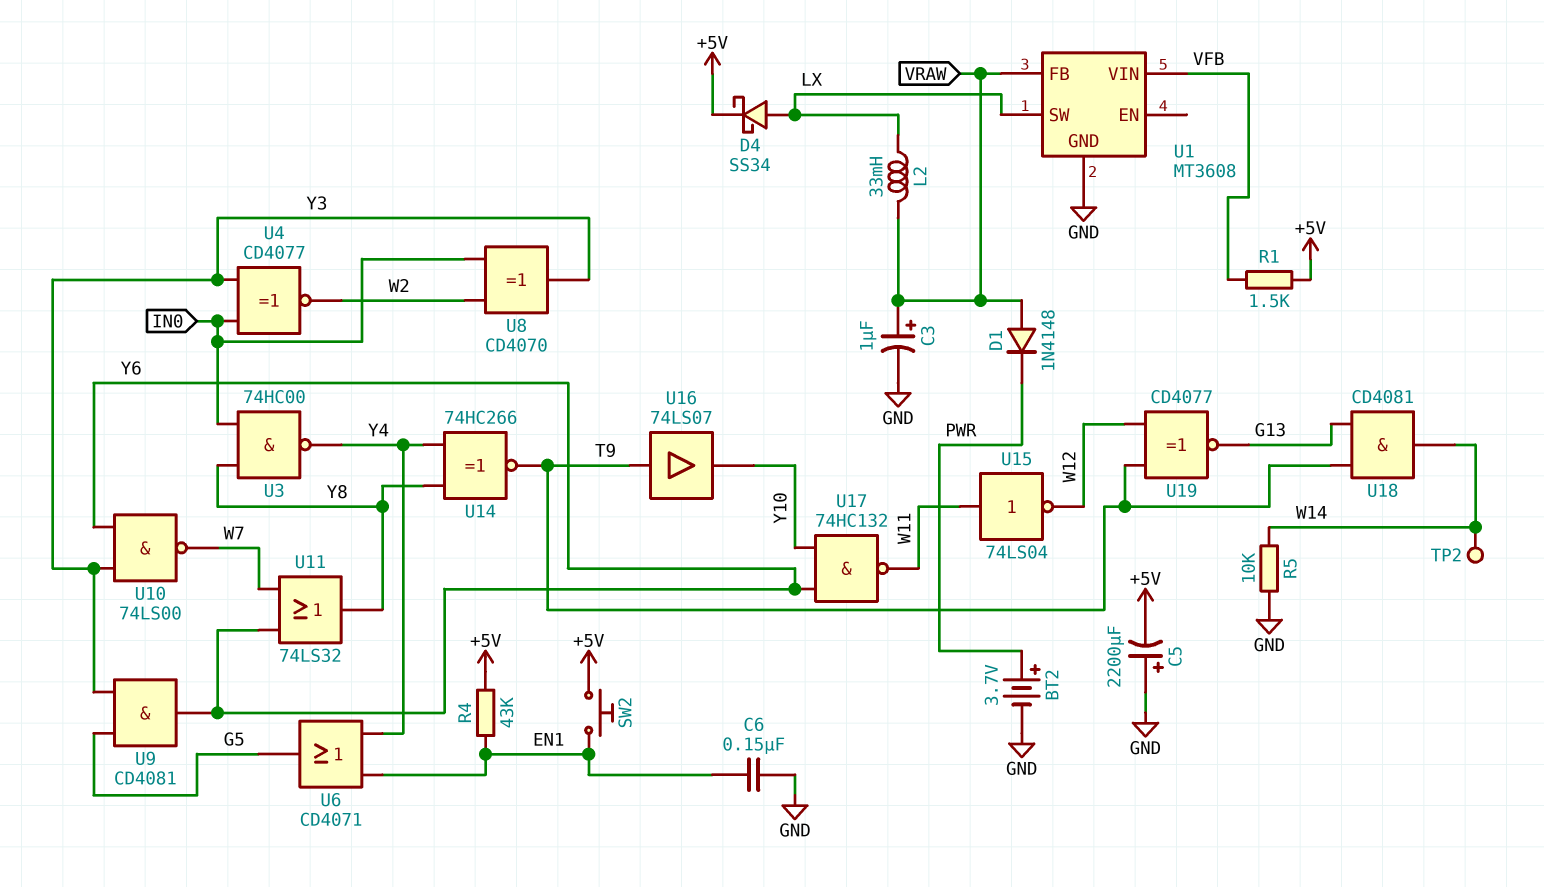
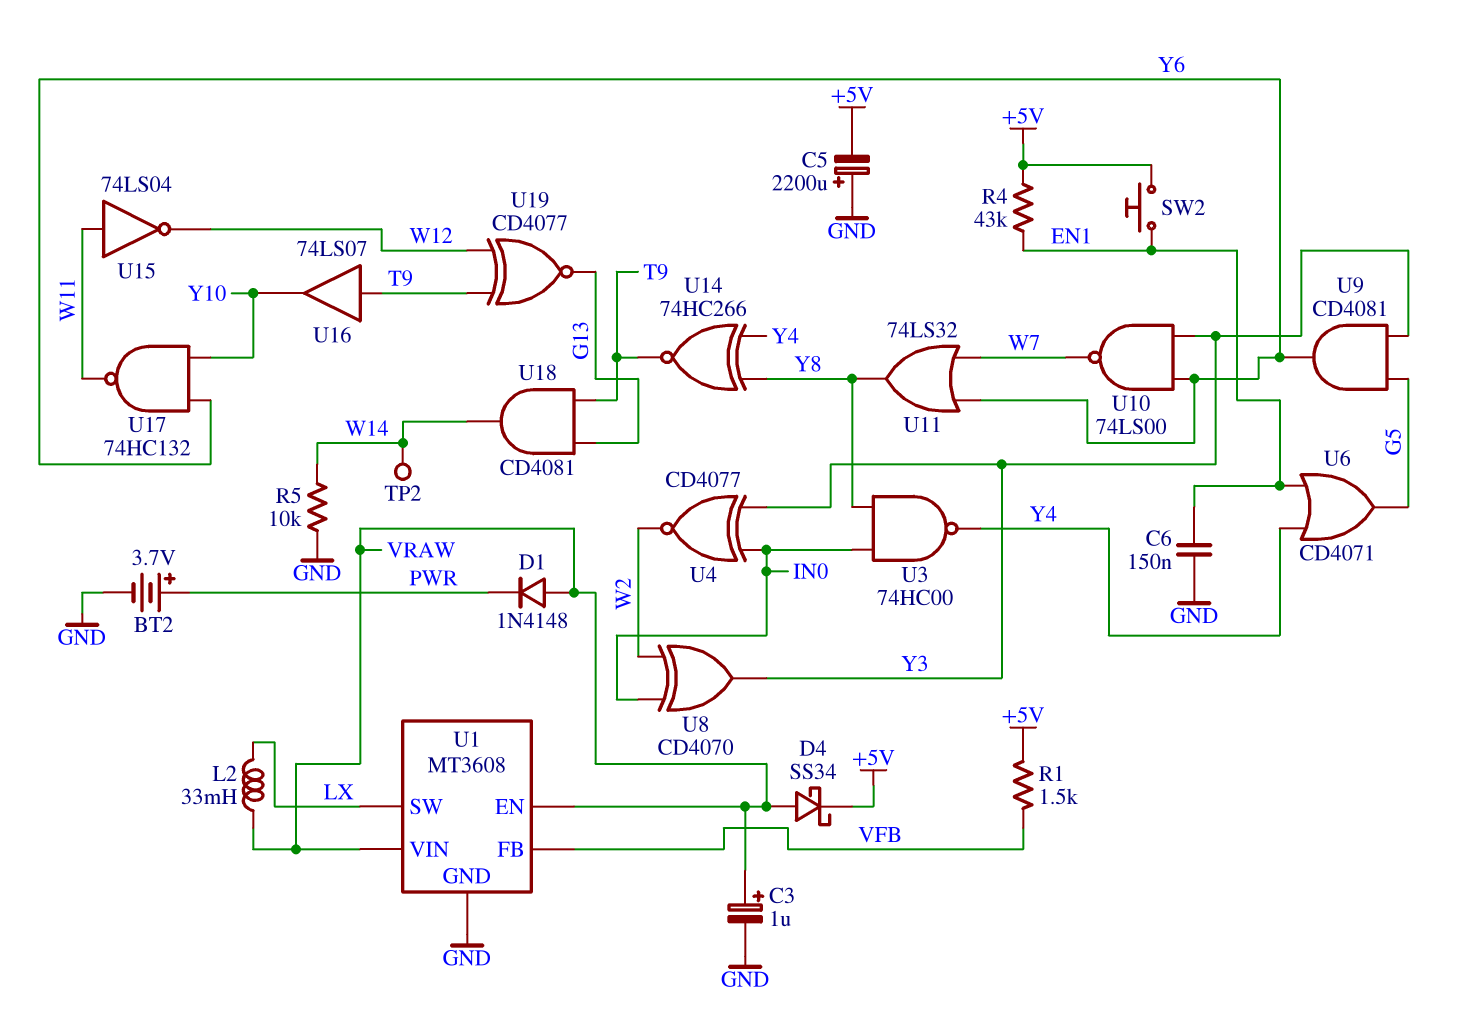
D4: schottky SS34 (A LX, K +5V) -> schottky SS34 (A VRAW, K +5V)
U1 pin EN: none -> VRAW
U1 pin FB: VRAW -> VFB
U1 pin VIN: VFB -> VRAW

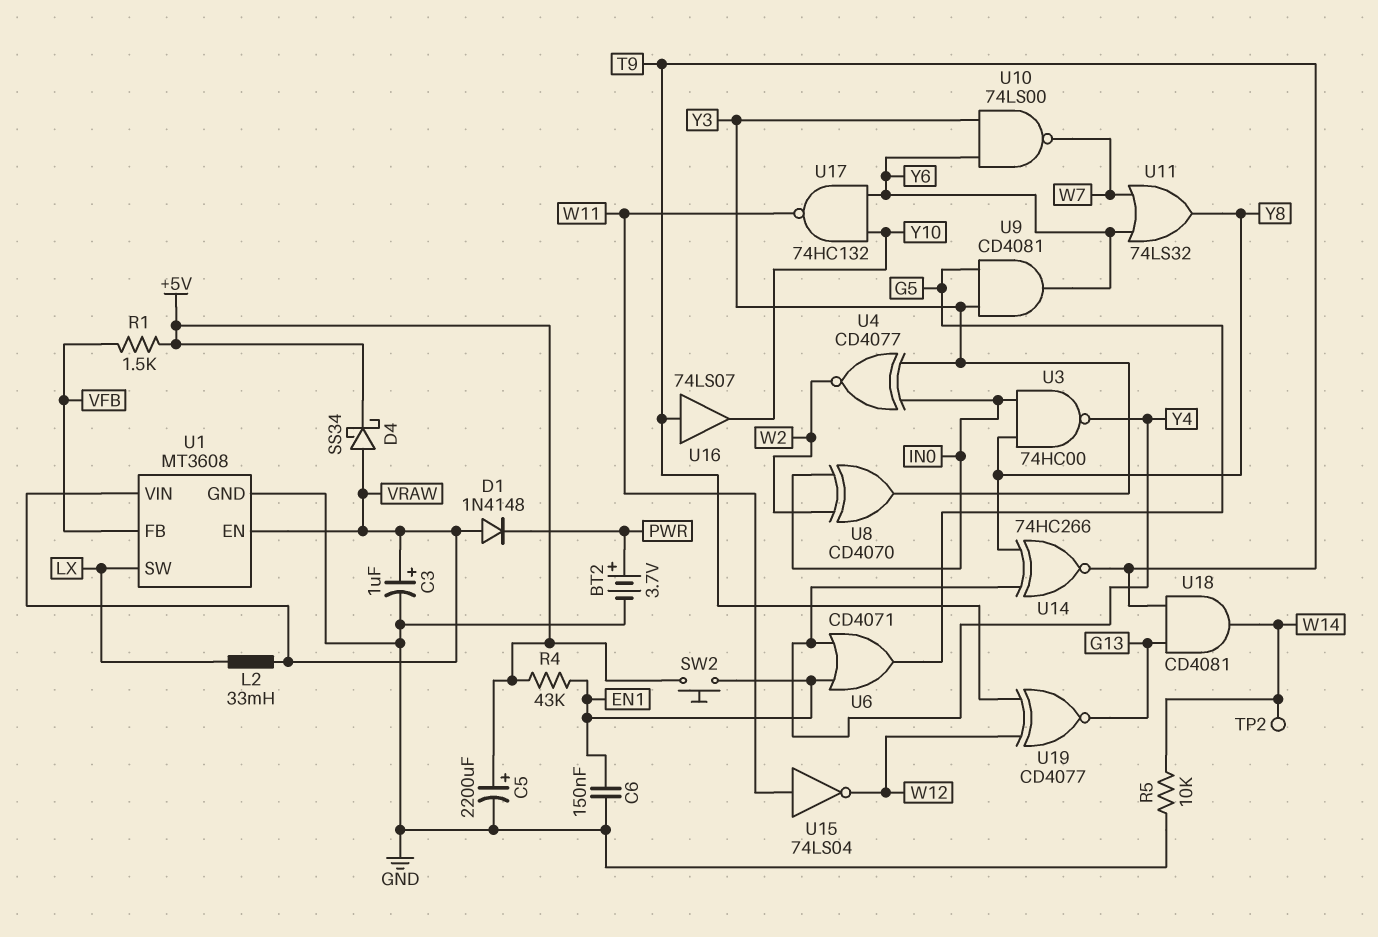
C5: 2200uF (plus GND, minus +5V) -> 2200uF (plus +5V, minus GND)

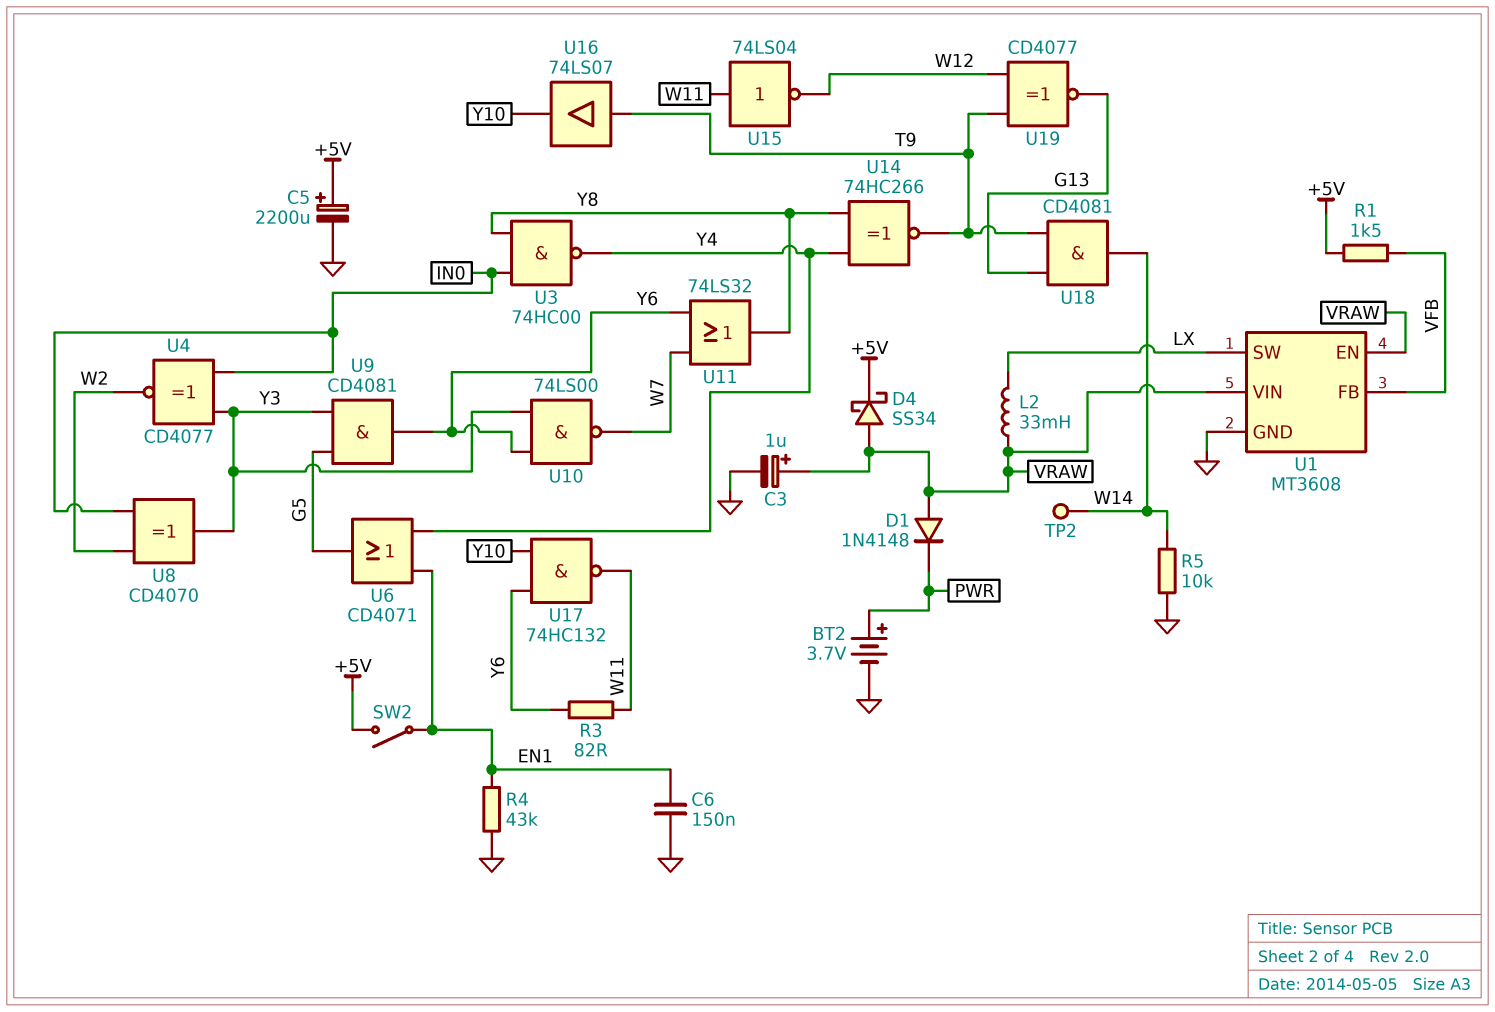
R3: none -> 82 (W11, Y6)
R4: 43k (+5V, EN1) -> 43k (EN1, GND)
SW2: button (+5V, EN1) -> switch (+5V, EN1)

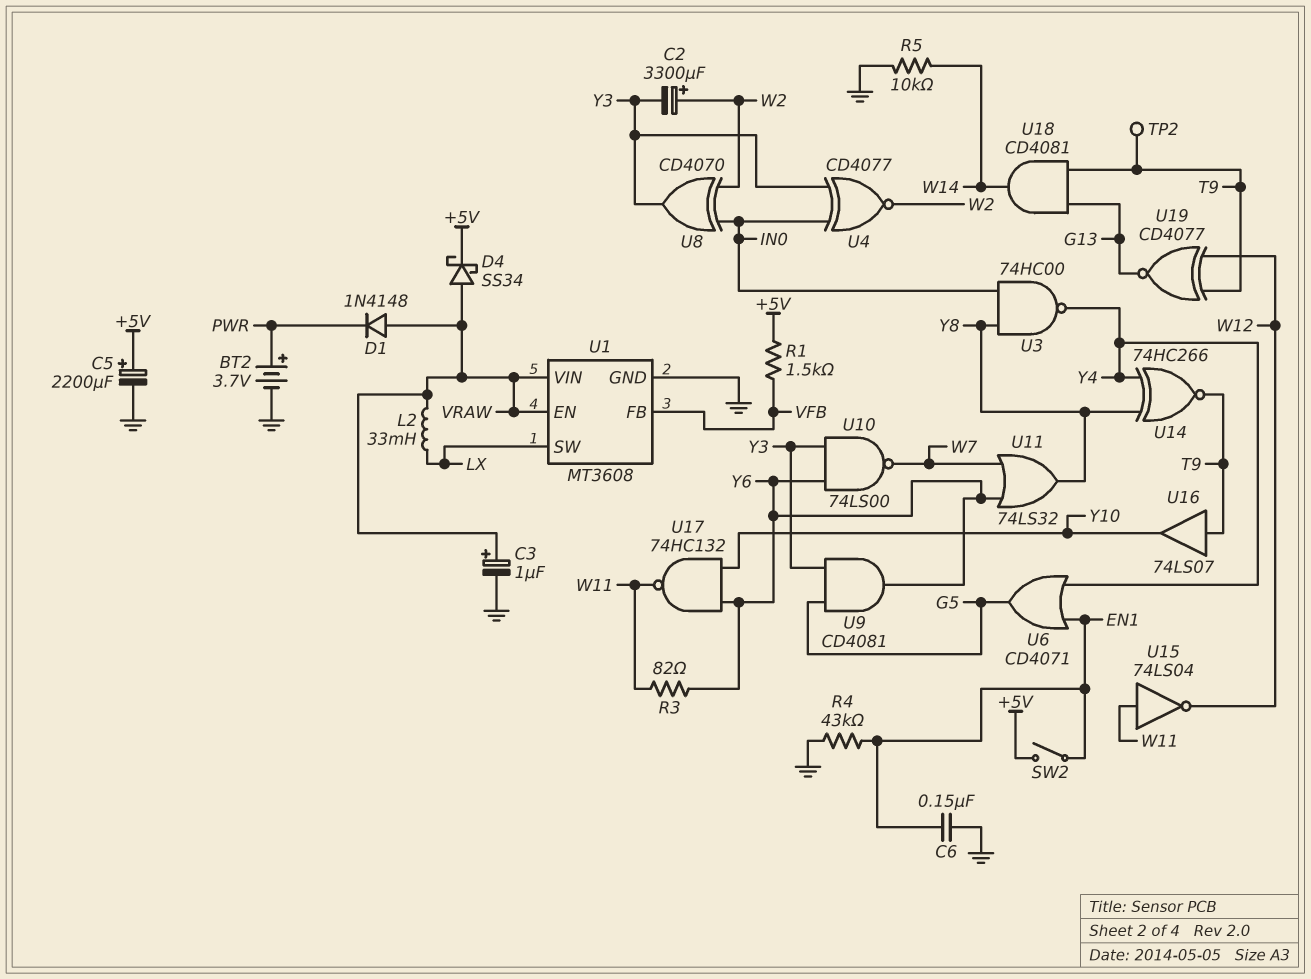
C2: none -> 3300uF (plus W2, minus Y3)
TP2: test point (W14) -> test point (T9)

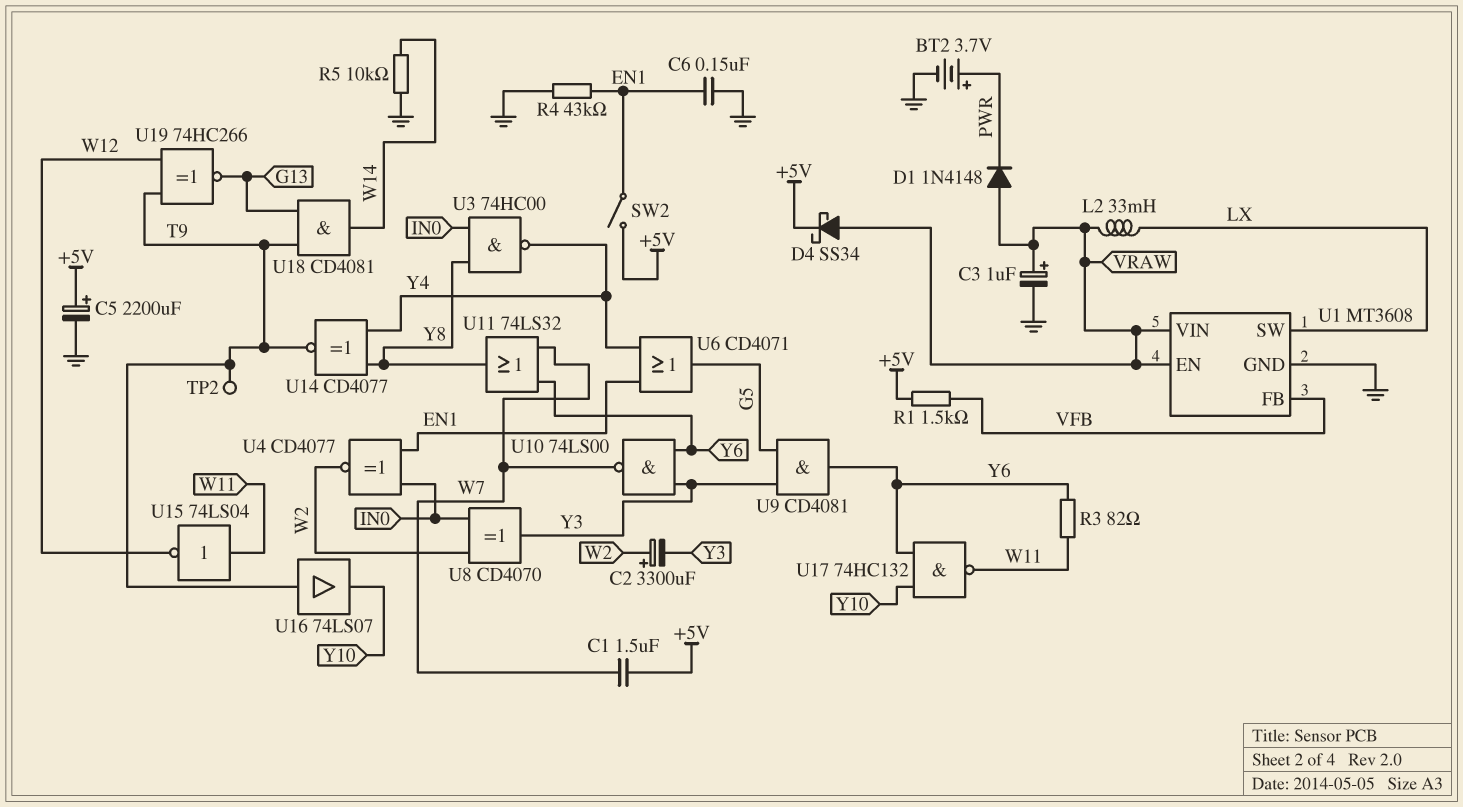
C1: none -> 1.5uF (+5V, W7)
U4: XNOR CD4077 (in IN0, in Y3, out W2) -> XNOR CD4077 (in EN1, in IN0, out W2)
U14: XNOR 74HC266 (in Y4, in Y8, out T9) -> XNOR CD4077 (in Y4, in Y8, out T9)
U19: XNOR CD4077 (in T9, in W12, out G13) -> XNOR 74HC266 (in T9, in W12, out G13)

